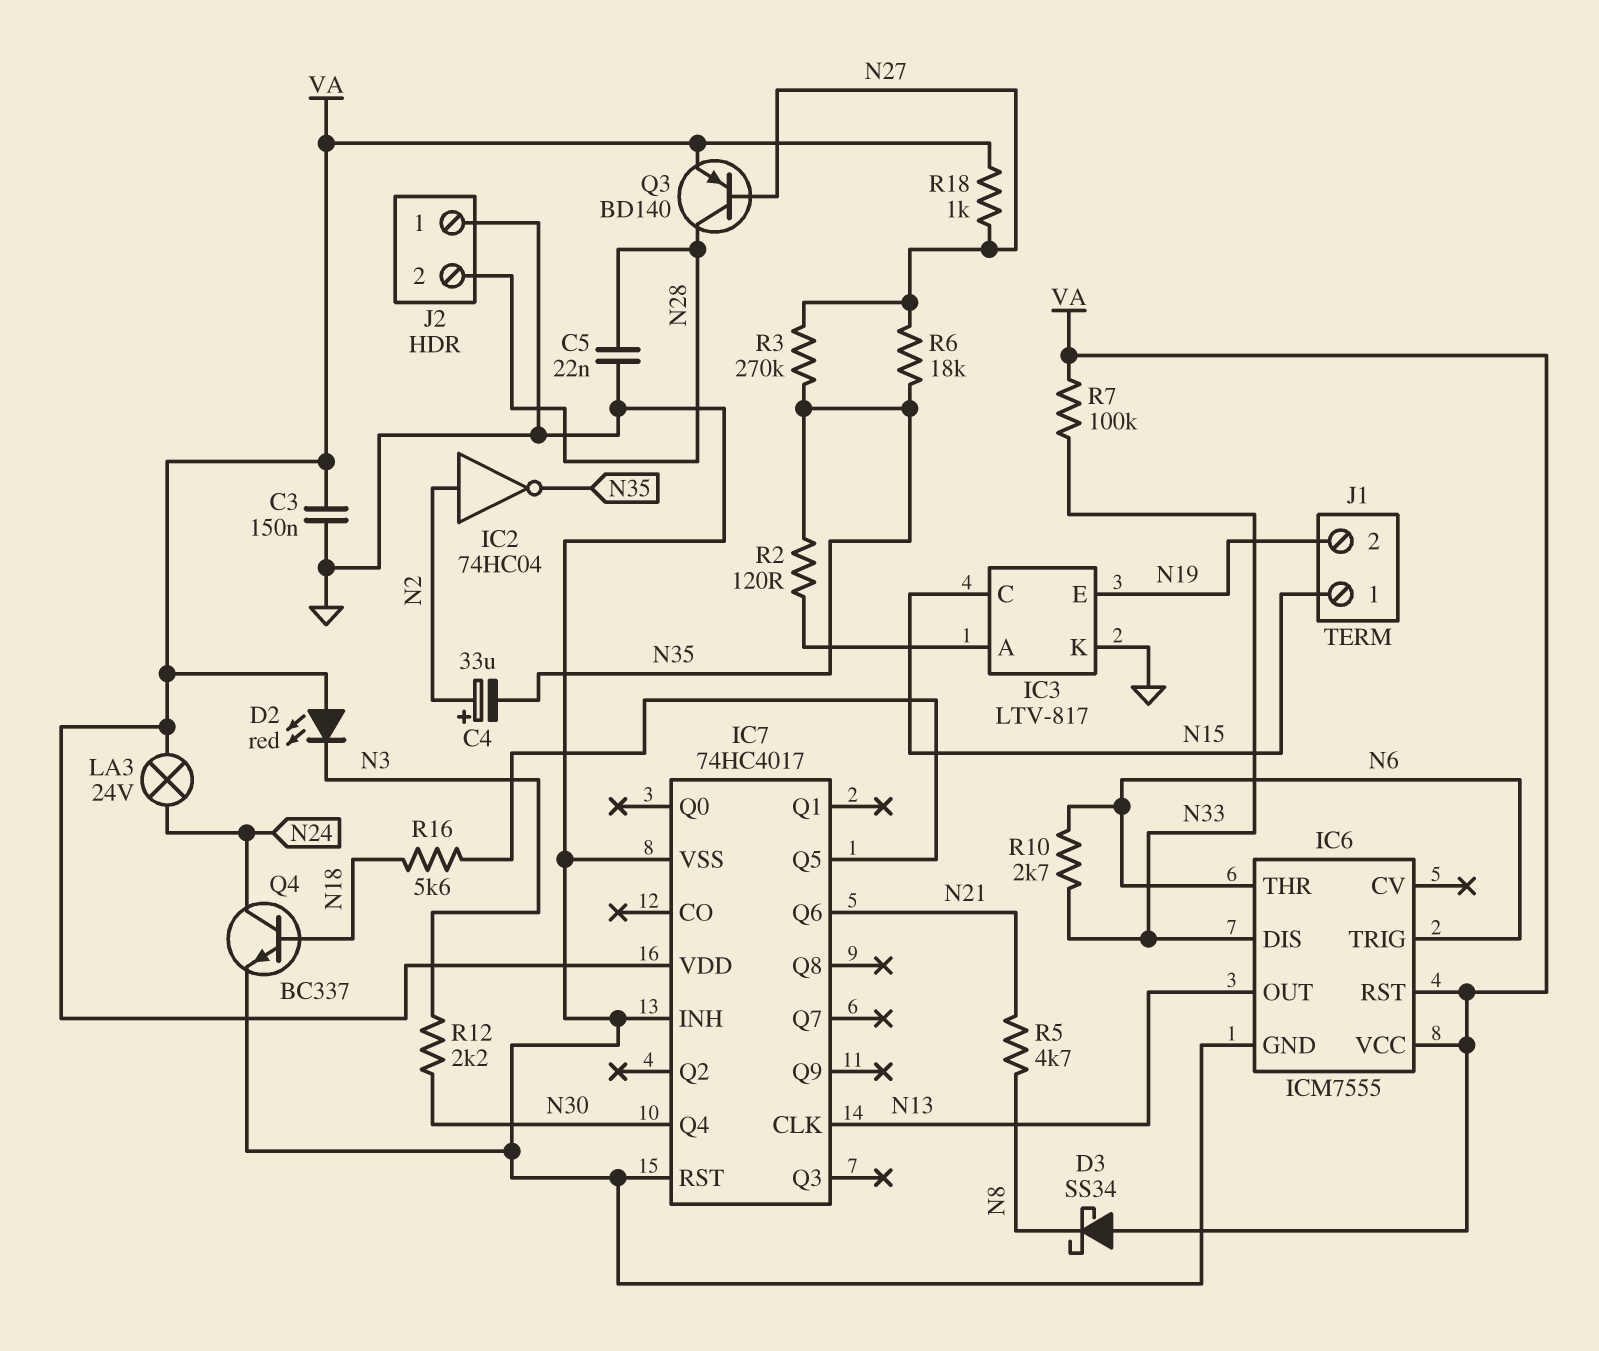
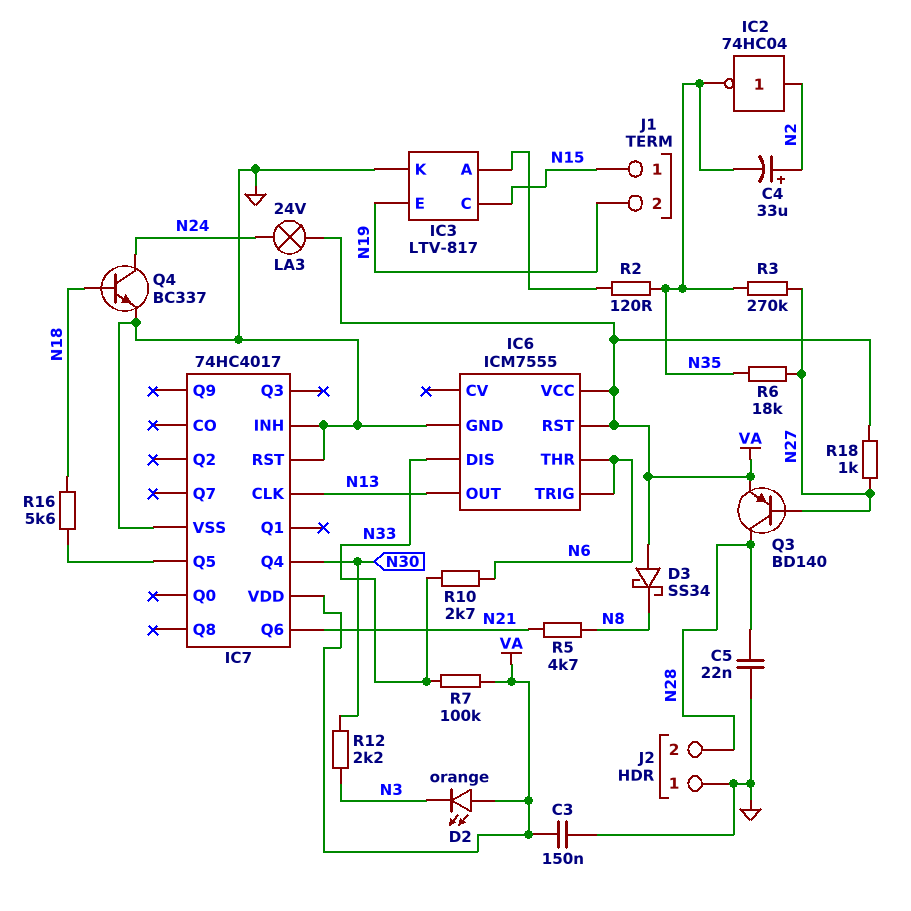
D2: LED red (A VA, K N3) -> LED orange (A VA, K N3)

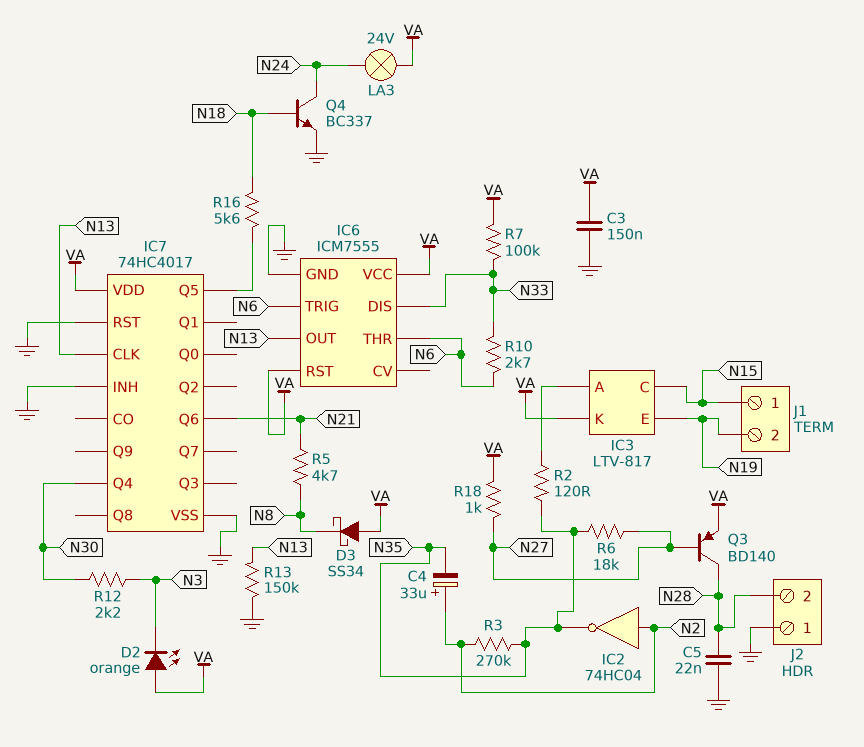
IC3 pin K: GND -> VA
R3: 270k (N27, N35) -> 270k (N2, N35)
R13: none -> 150k (GND, N13)

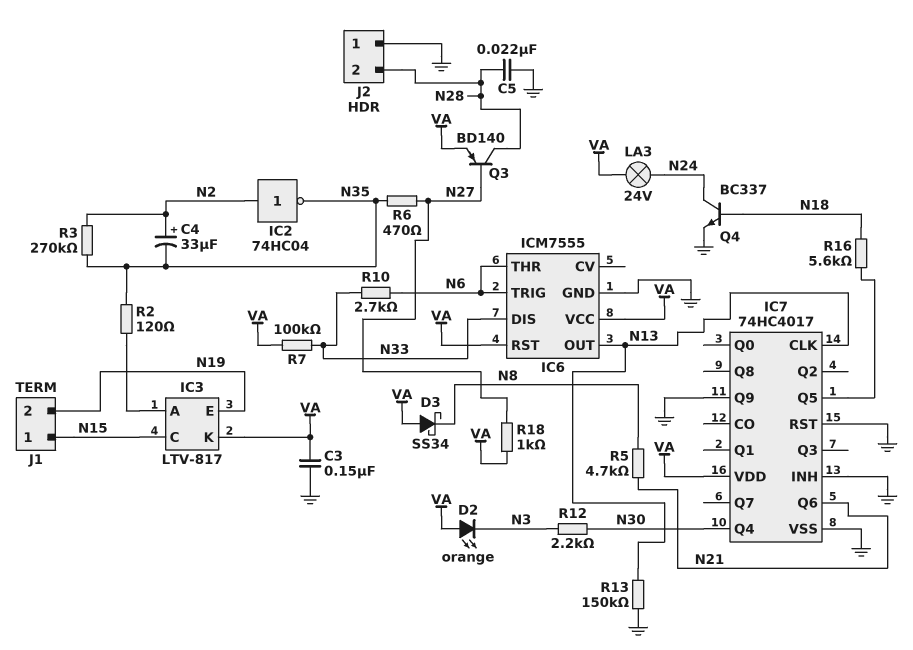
IC7 pin Q9: none -> GND
R6: 18k (N27, N35) -> 470 (N27, N35)

